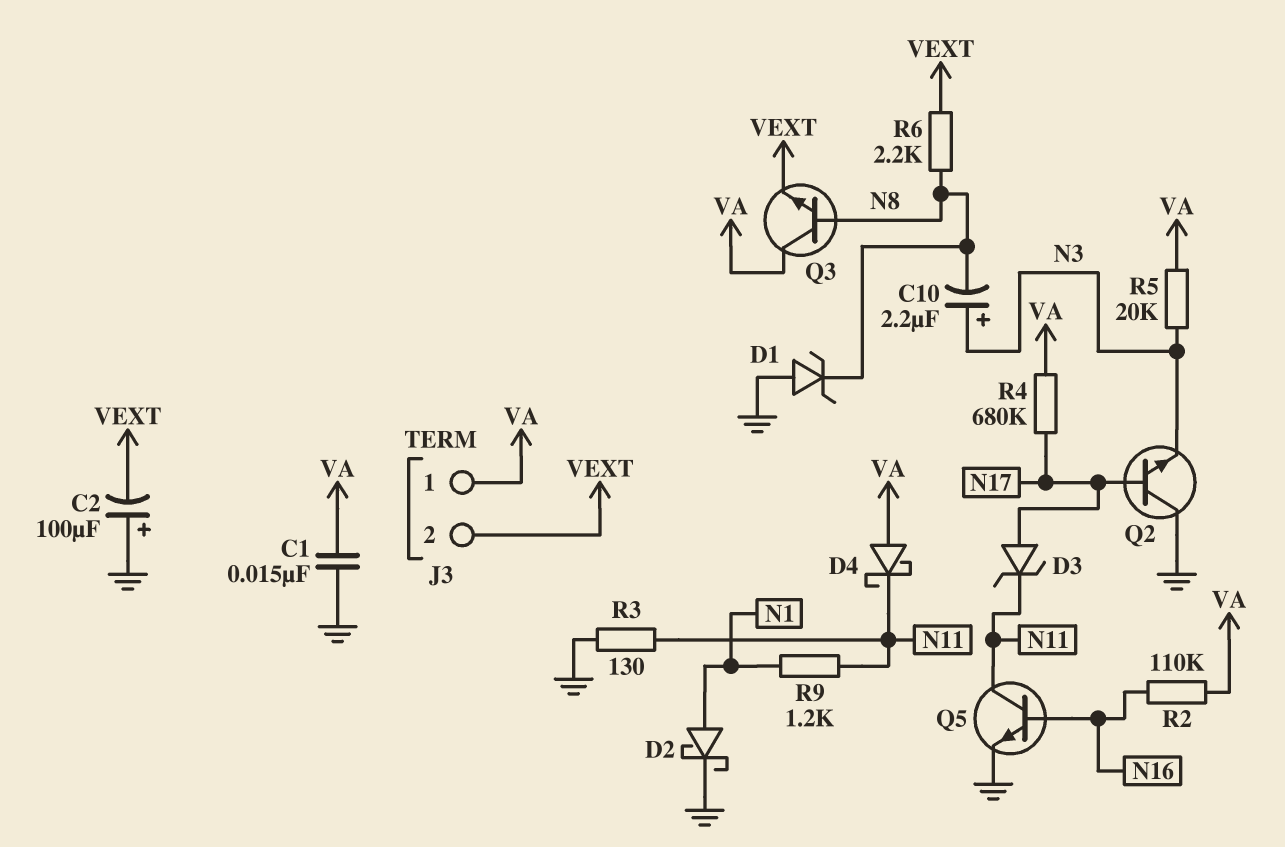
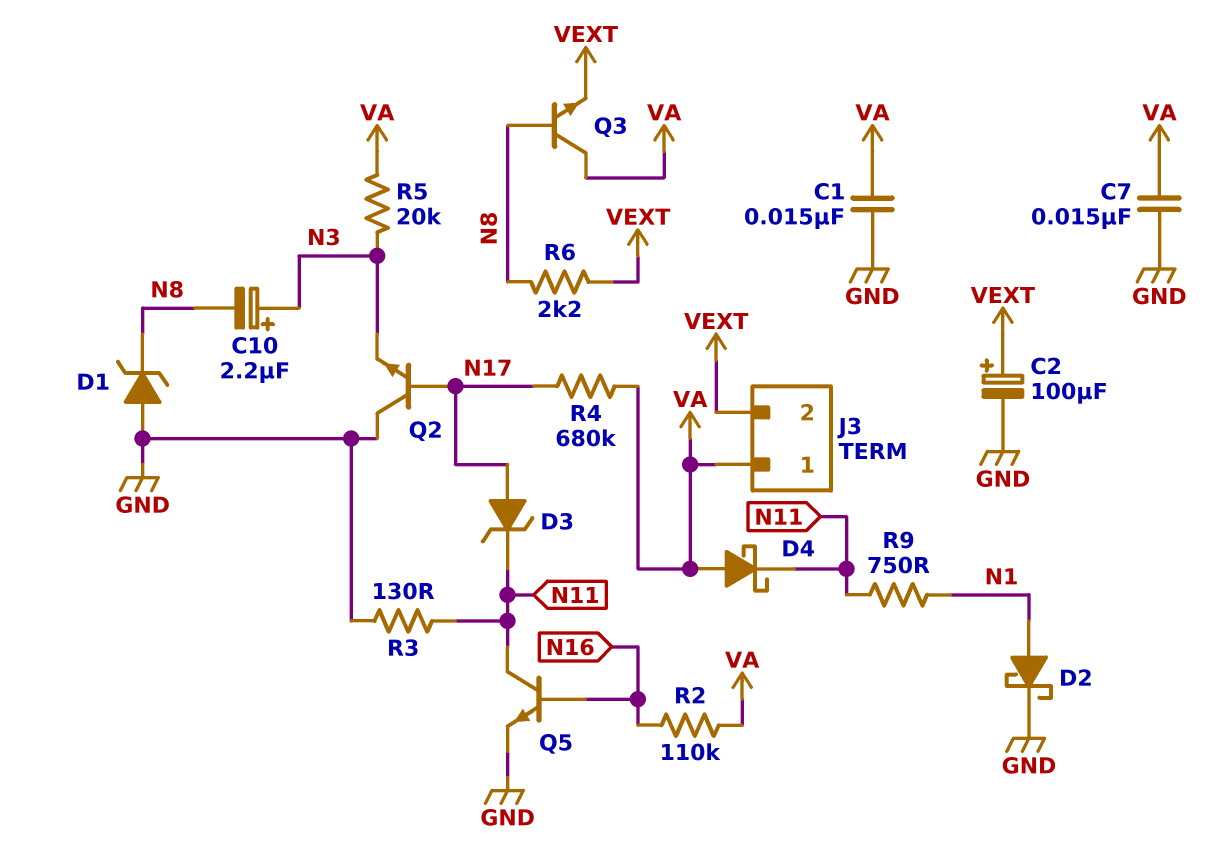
C2: 100uF (plus GND, minus VEXT) -> 100uF (plus VEXT, minus GND)
C7: none -> 15nF (GND, VA)
R9: 1.2k (N1, N11) -> 750 (N1, N11)

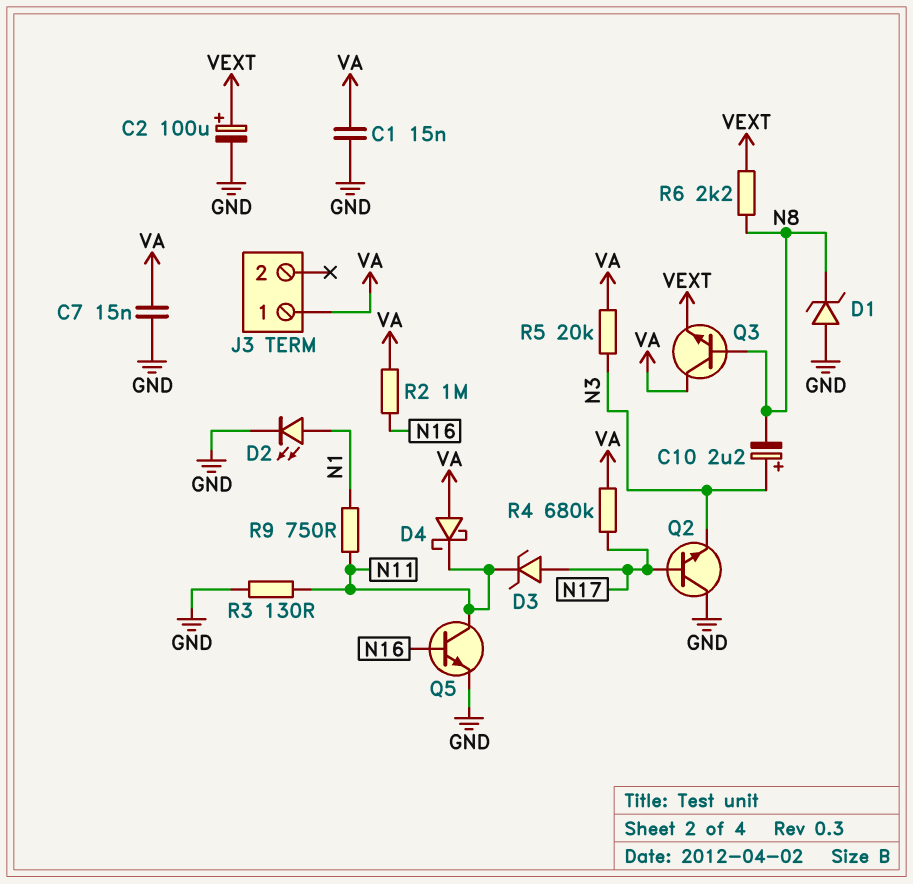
D2: schottky (A N1, K GND) -> LED (A N1, K GND)
J3 pin 2: VEXT -> none
R2: 110k (N16, VA) -> 1M (N16, VA)

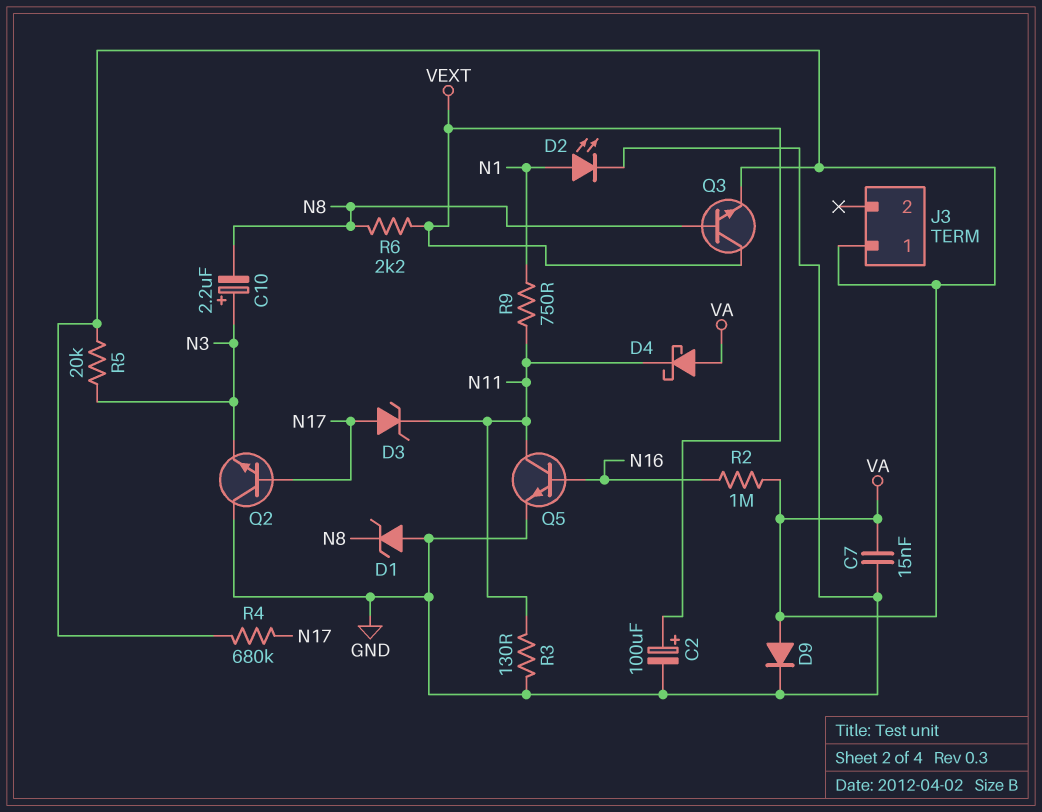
C1: 15nF (GND, VA) -> none
D9: none -> diode (A VA, K GND)
Q3: NPN (B N8, C VA, E VEXT) -> NPN (B N8, C VEXT, E VA)

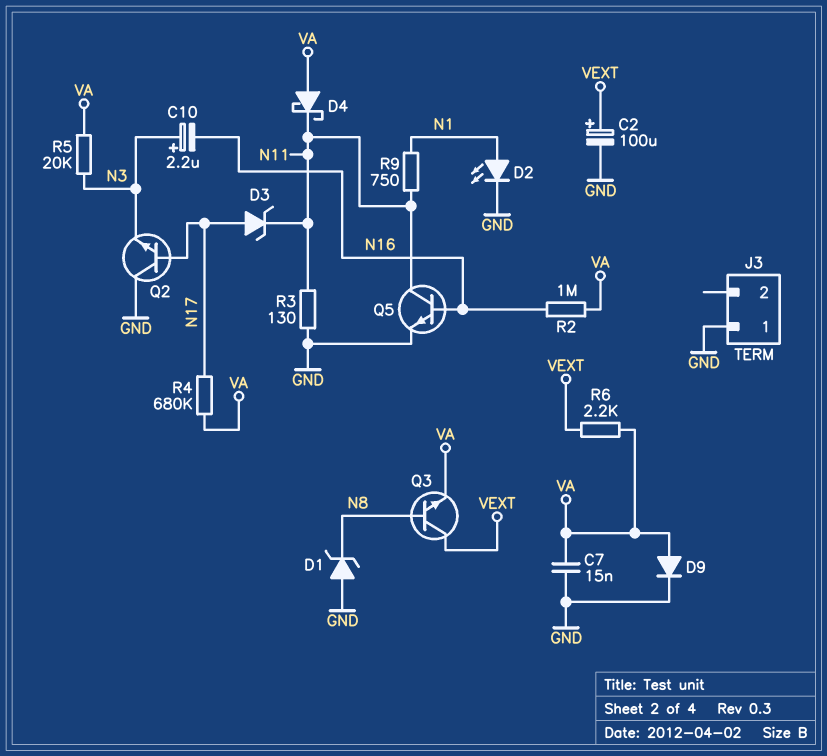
C10: 2.2uF (plus N3, minus N8) -> 2.2uF (plus N3, minus N16)
J3 pin 1: VA -> GND
R6: 2.2k (N8, VEXT) -> 2.2k (VA, VEXT)

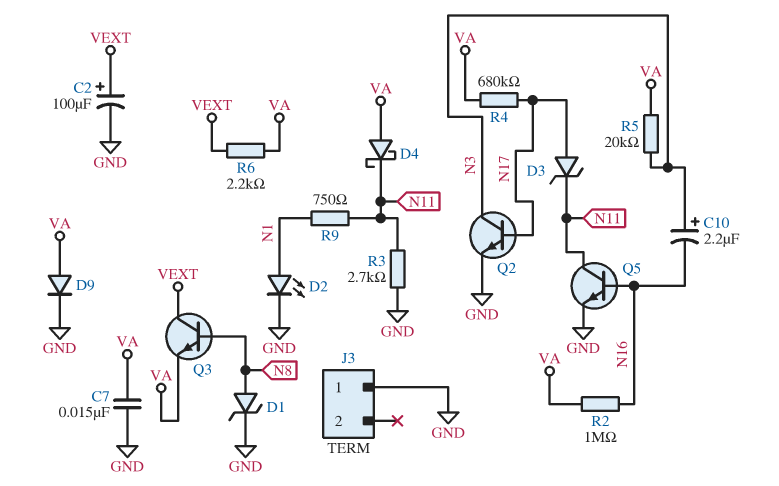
D1: zener (A GND, K N8) -> zener (A N8, K GND)
Q2: NPN (B N17, C GND, E N3) -> NPN (B N17, C N3, E GND)
R3: 130 (GND, N11) -> 2.7k (GND, N11)

